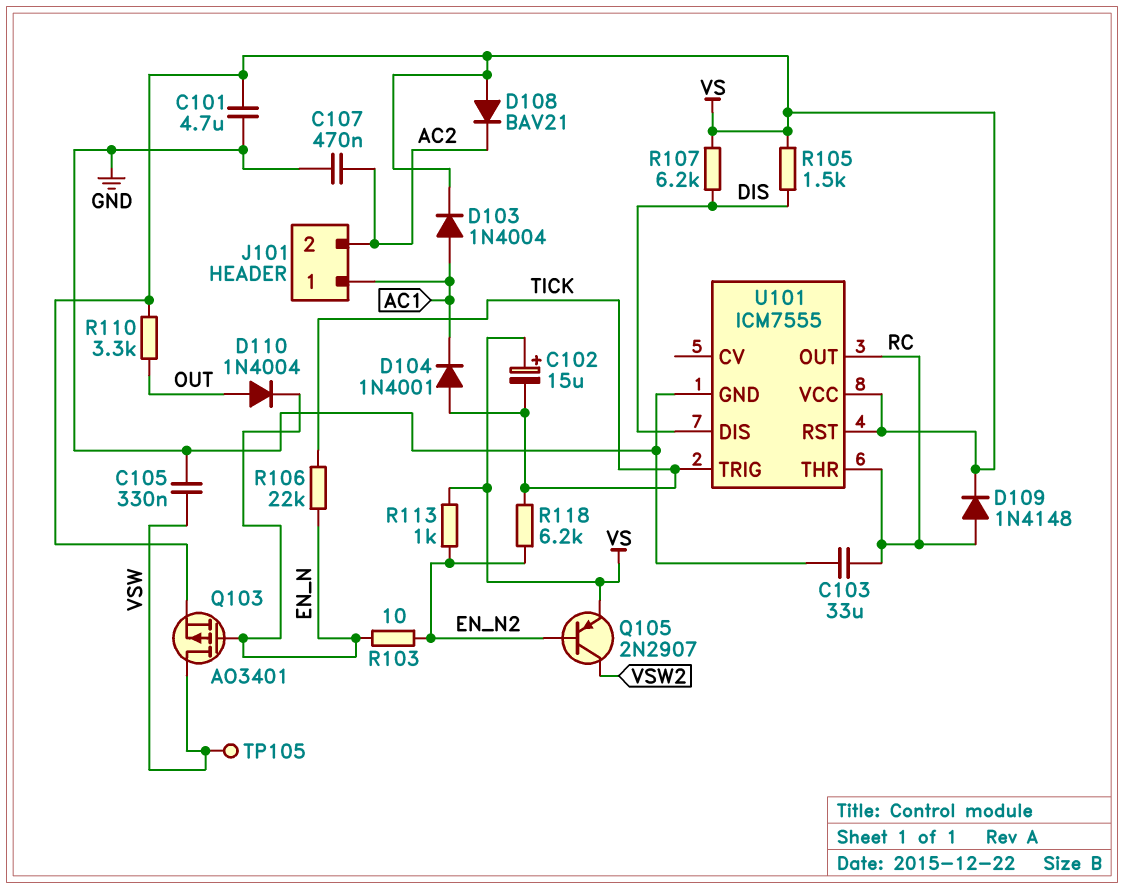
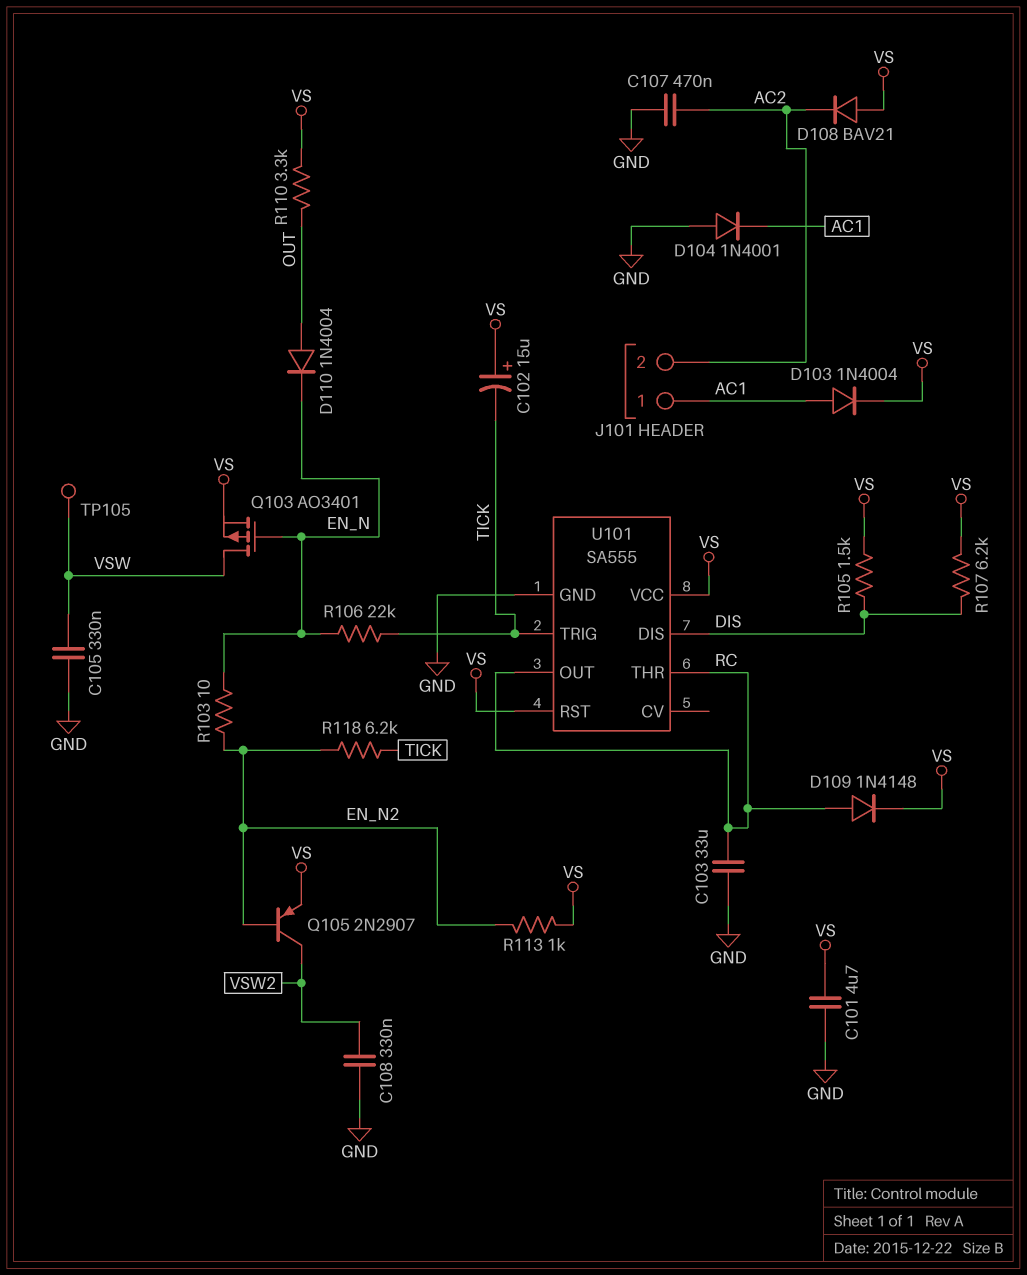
C108: none -> 330nF (GND, VSW2)
D104: diode 1N4001 (A TICK, K AC1) -> diode 1N4001 (A GND, K AC1)
U101: ICM7555 -> SA555

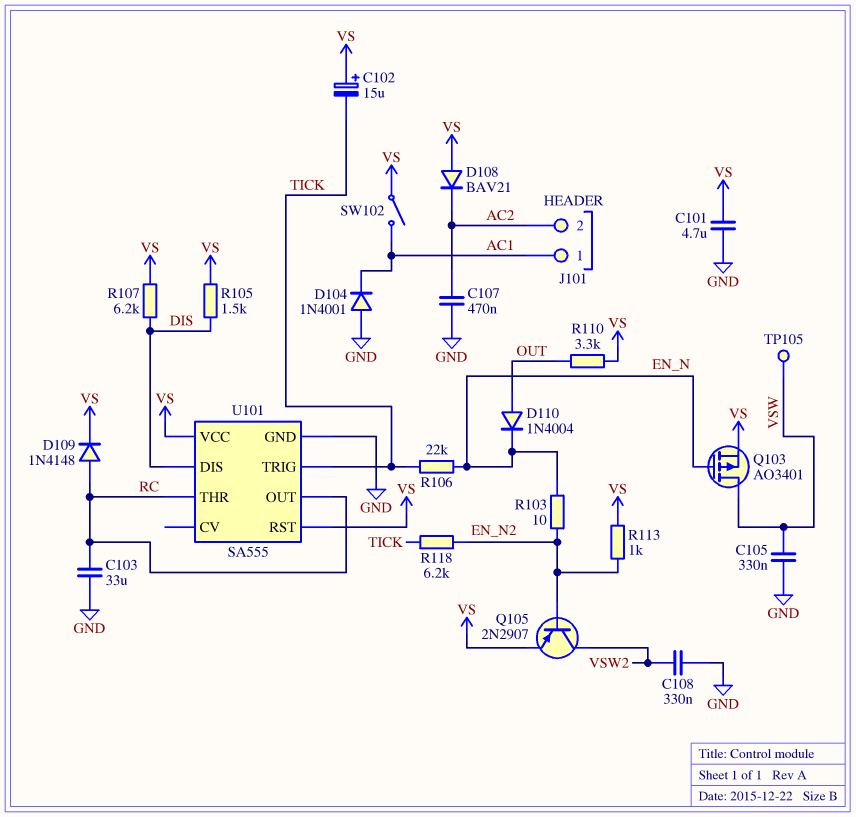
D103: diode 1N4004 (A AC1, K VS) -> none
SW102: none -> switch (AC1, VS)

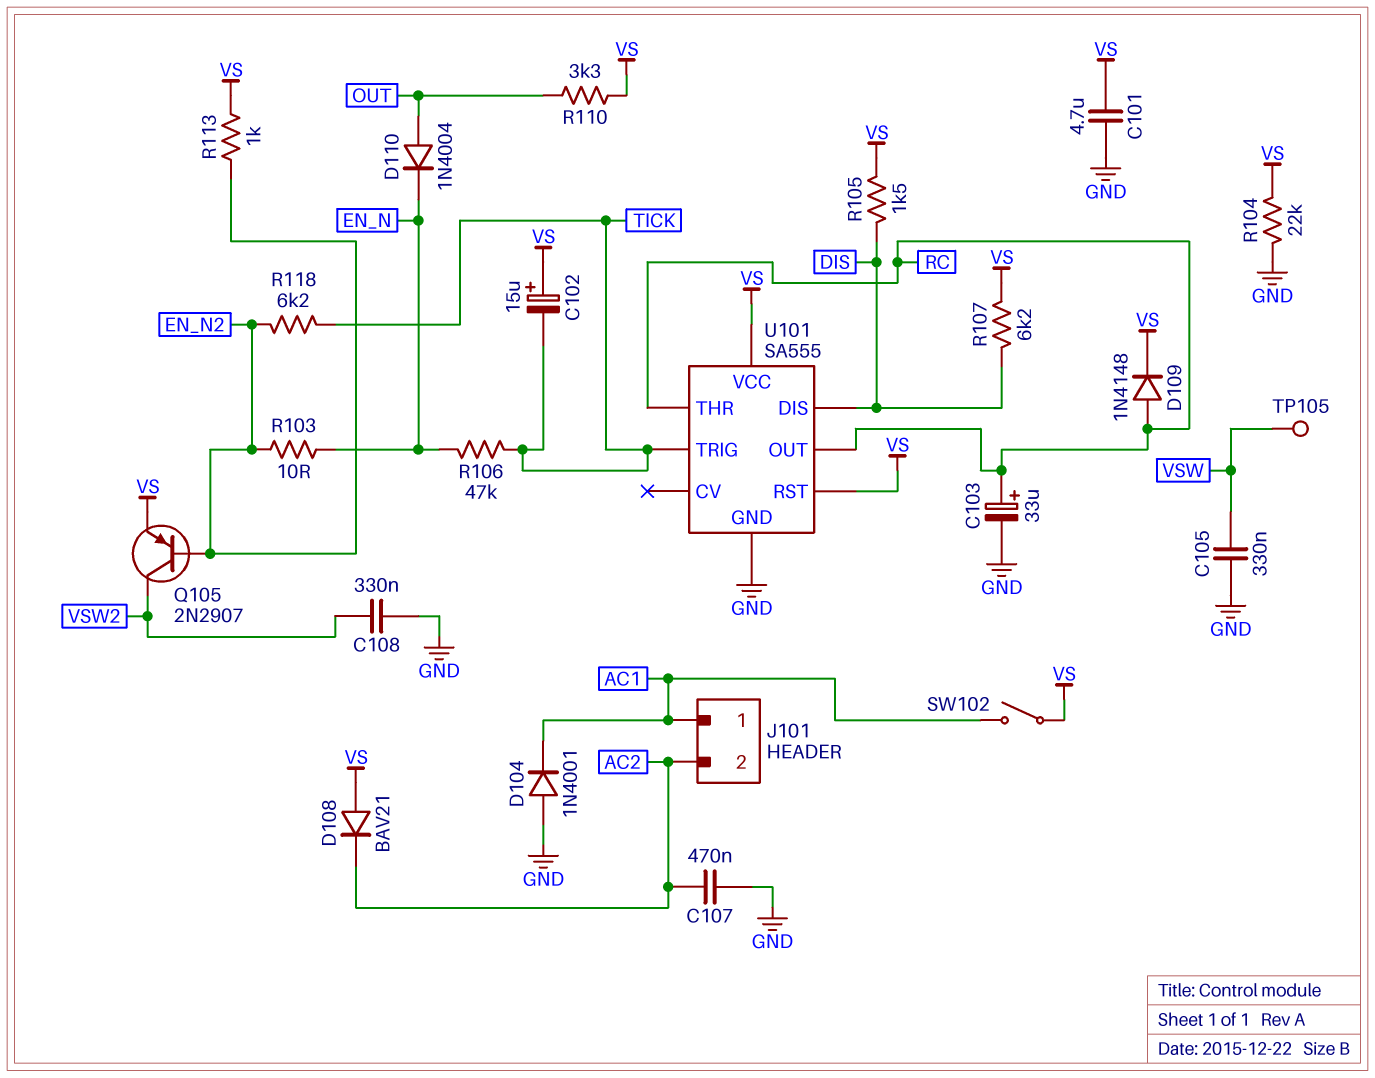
C103: 33uF (GND, RC) -> 33uF (plus RC, minus GND)
Q103: PMOS AO3401 (G EN_N, D VSW, S VS) -> none
R104: none -> 22k (GND, VS)
R106: 22k (EN_N, TICK) -> 47k (EN_N, TICK)

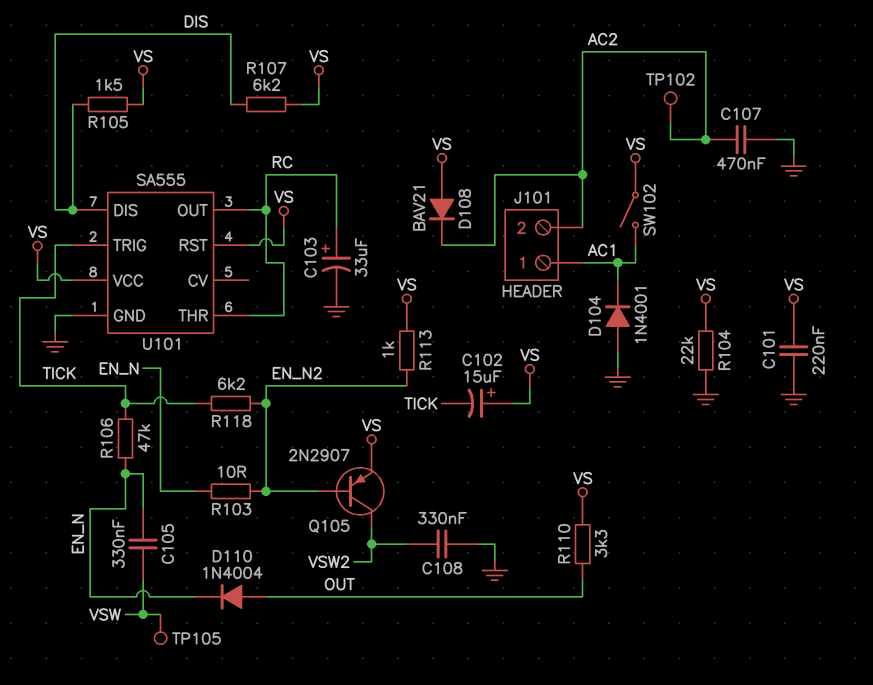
C101: 4.7uF (GND, VS) -> 220nF (GND, VS)
C105: 330nF (GND, VSW) -> 330nF (EN_N, VSW)
D109: diode 1N4148 (A RC, K VS) -> none
TP102: none -> test point (AC2)

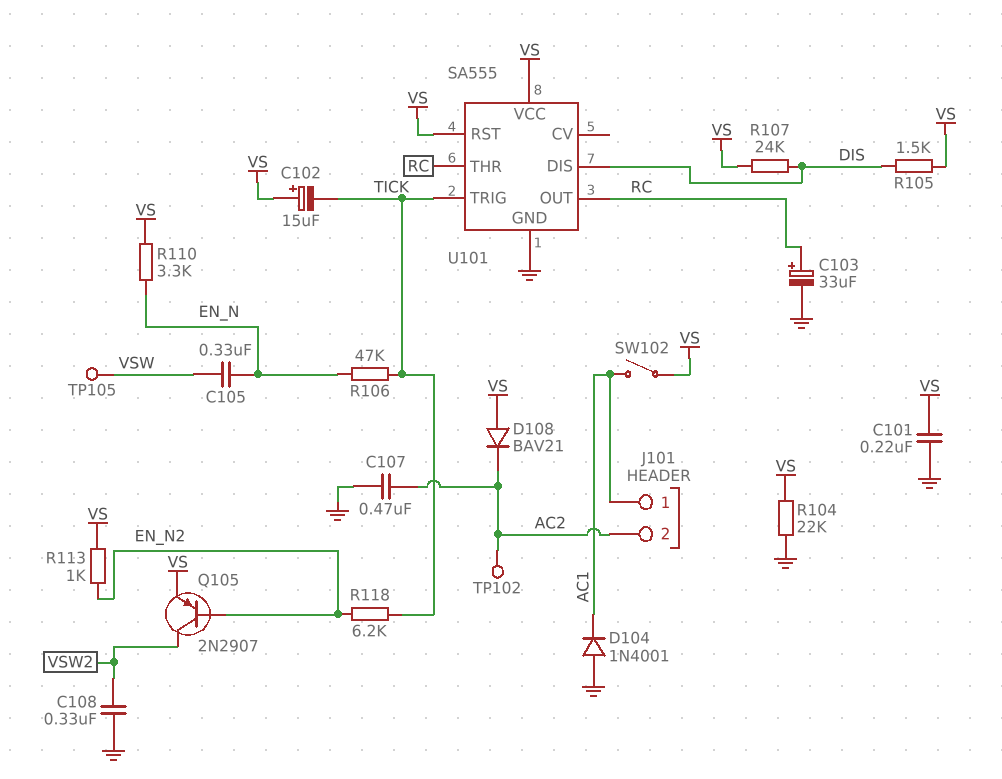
D110: diode 1N4004 (A OUT, K EN_N) -> none
R103: 10 (EN_N, EN_N2) -> none
R107: 6.2k (DIS, VS) -> 24k (DIS, VS)
R110: 3.3k (OUT, VS) -> 3.3k (EN_N, VS)

